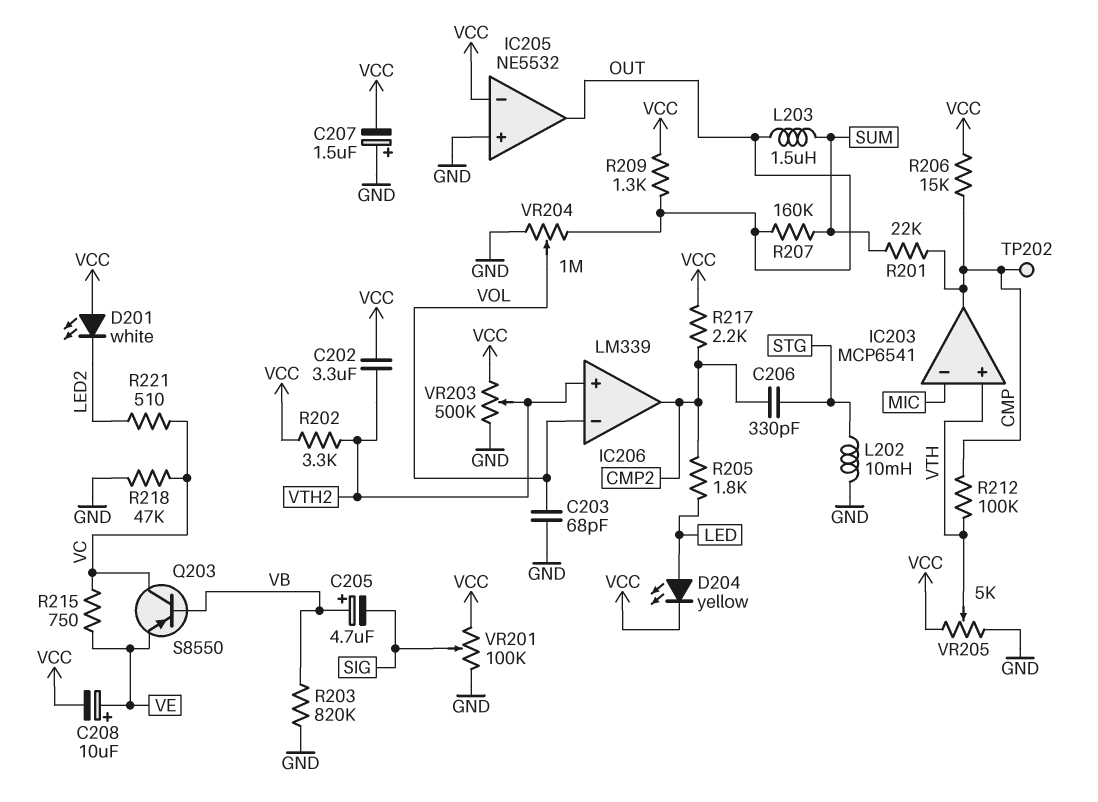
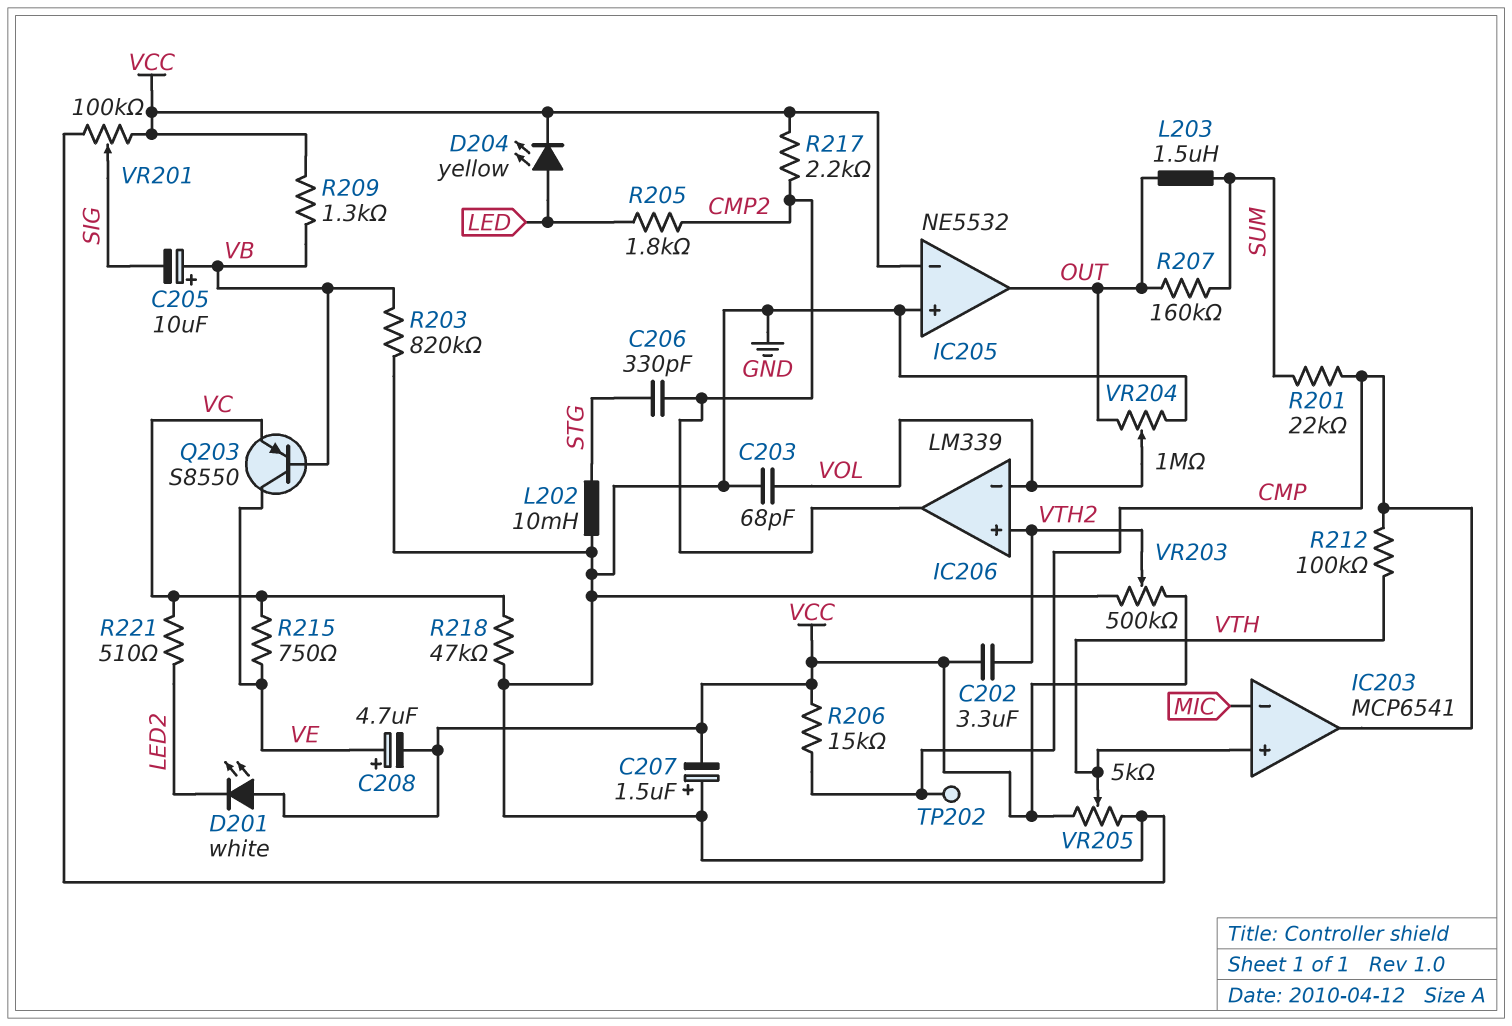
C205: 4.7uF (plus VB, minus SIG) -> 10uF (plus VB, minus SIG)
C208: 10uF (plus VE, minus VCC) -> 4.7uF (plus VE, minus VCC)
Q203: PNP S8550 (B VB, C VC, E VE) -> PNP S8550 (B VB, C VE, E VC)
R202: 3.3k (VCC, VTH2) -> none
R209: 1.3k (OUT, VCC) -> 1.3k (VB, VCC)

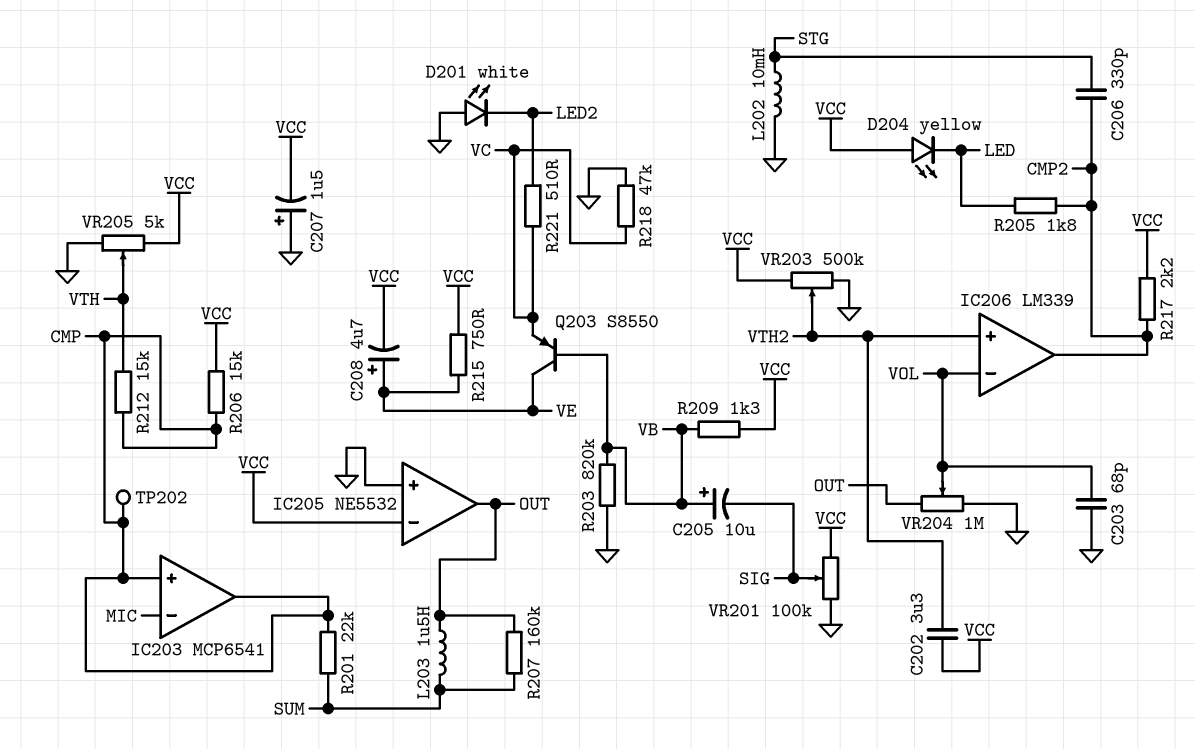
D201: LED white (A VCC, K LED2) -> LED white (A GND, K LED2)
D204: LED yellow (A LED, K VCC) -> LED yellow (A VCC, K LED)
IC203 pin in+: VTH -> CMP
R212: 100k (CMP, VTH) -> 15k (CMP, VTH)
R215: 750 (VC, VE) -> 750 (VCC, VE)

